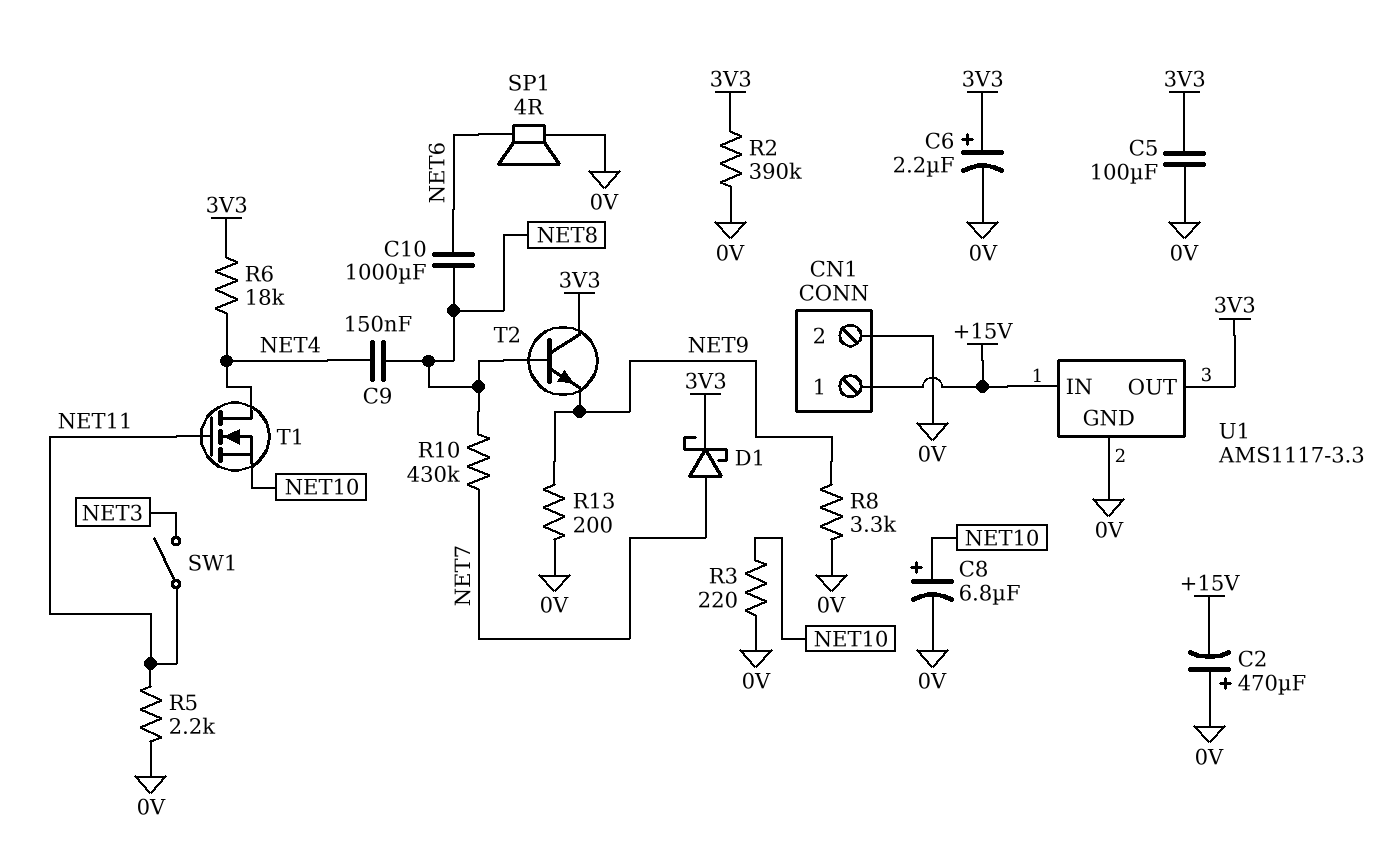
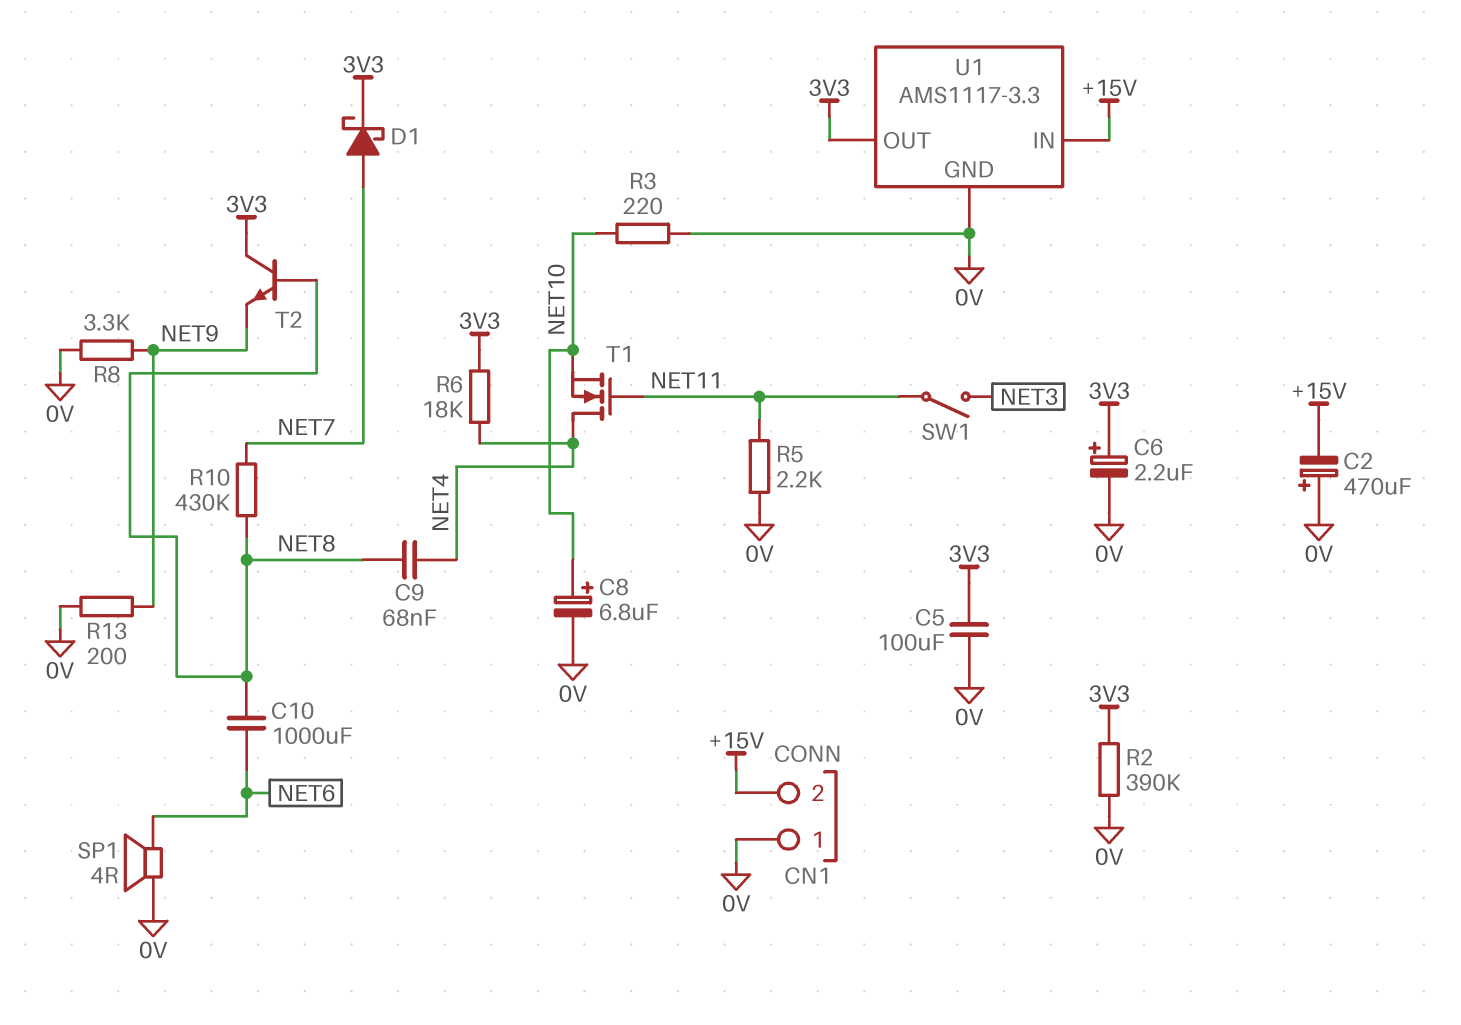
C9: 150nF (NET4, NET8) -> 68nF (NET4, NET8)
CN1 pin 1: +15V -> 0V
CN1 pin 2: 0V -> +15V

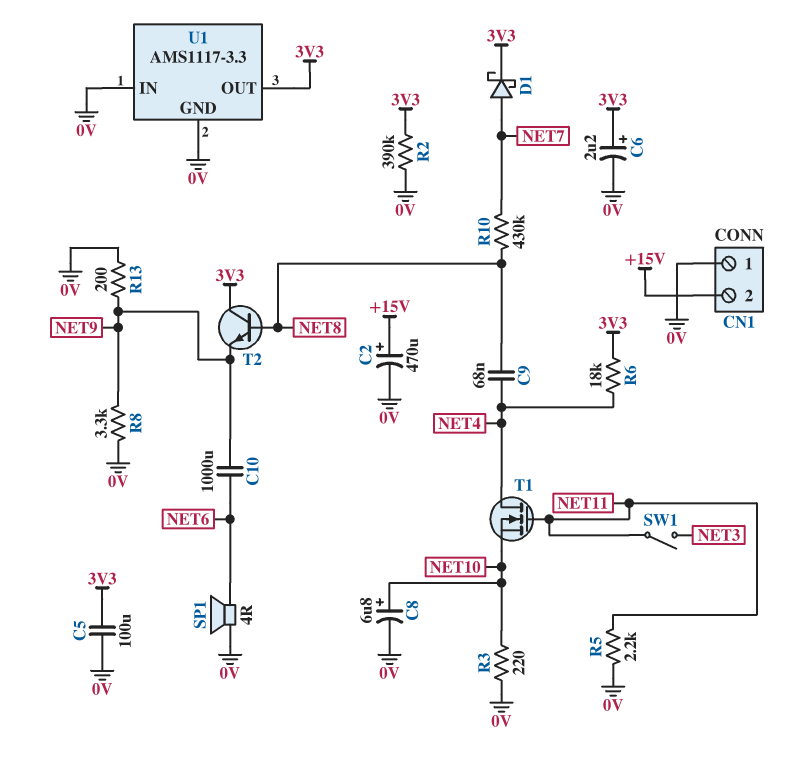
C2: 470uF (plus 0V, minus +15V) -> 470uF (plus +15V, minus 0V)
C10: 1000uF (NET6, NET8) -> 1000uF (NET6, NET9)
U1 pin IN: +15V -> 0V

